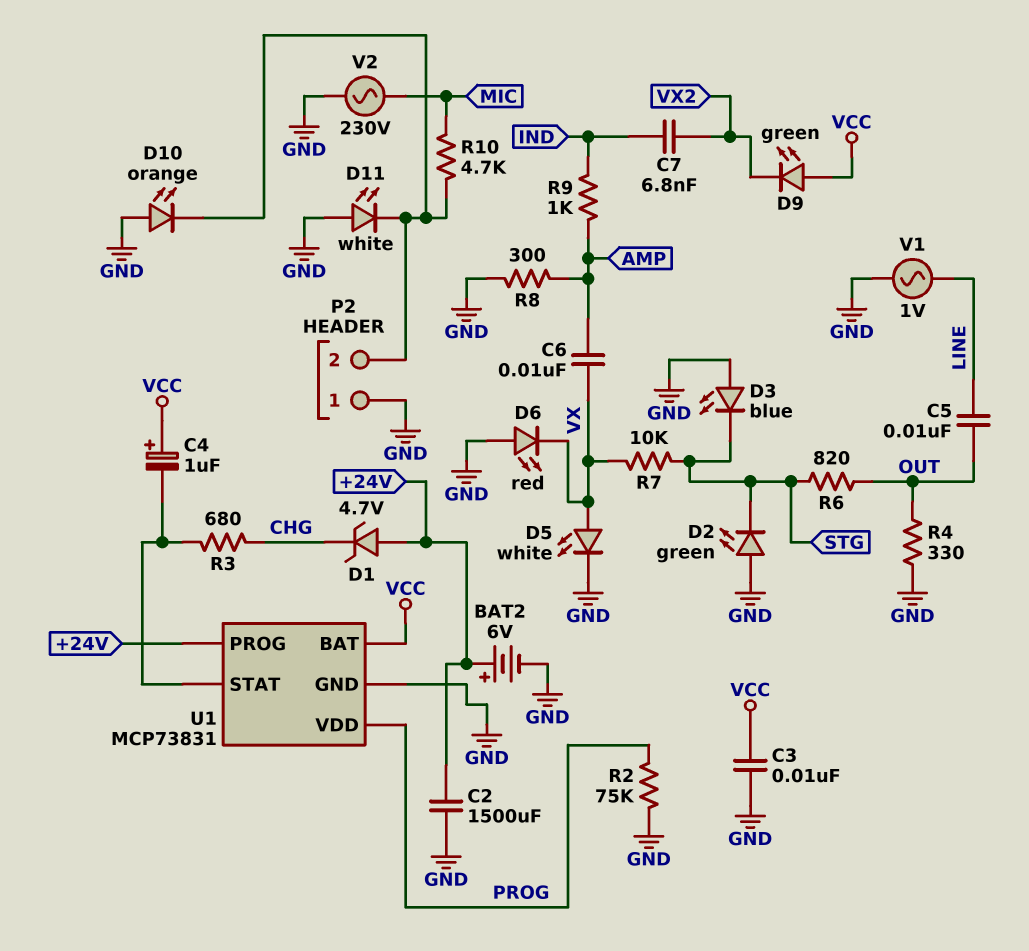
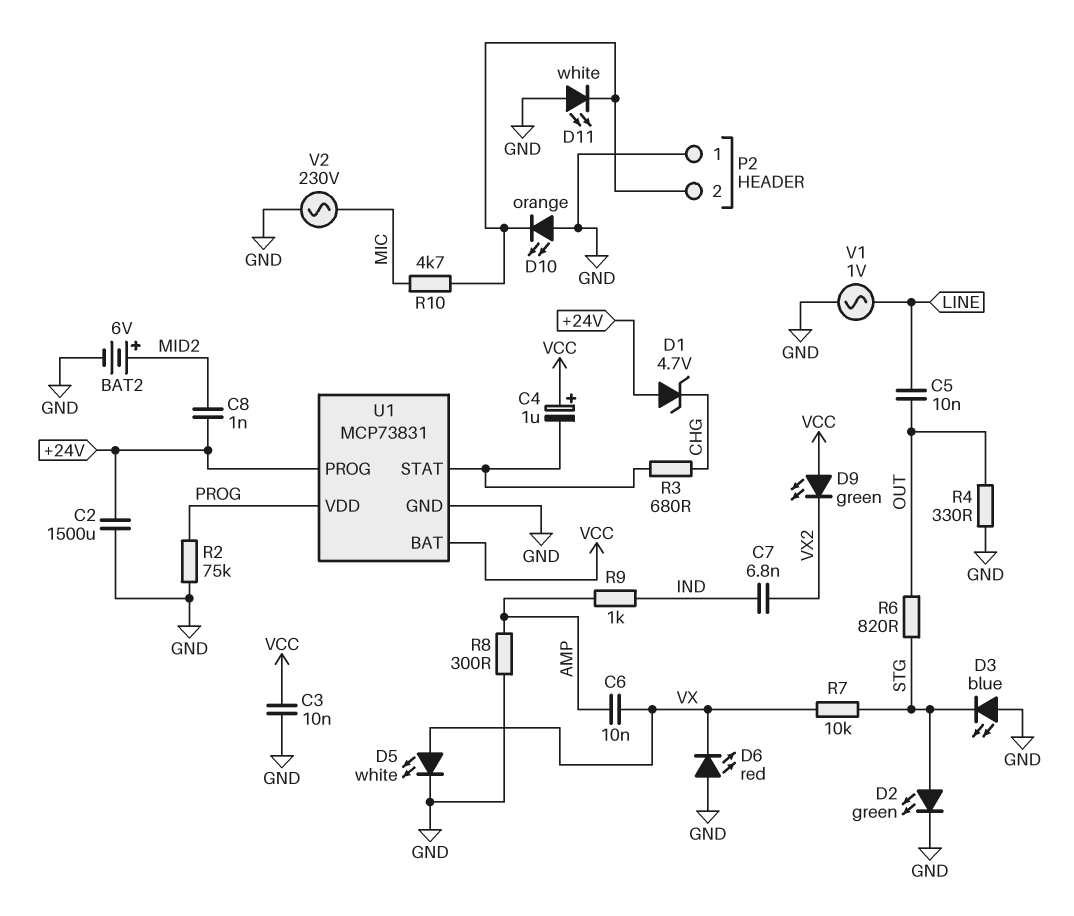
BAT2: 6V (plus +24V, minus GND) -> 6V (plus MID2, minus GND)
C8: none -> 1nF (+24V, MID2)
D2: LED green (A GND, K STG) -> LED green (A STG, K GND)

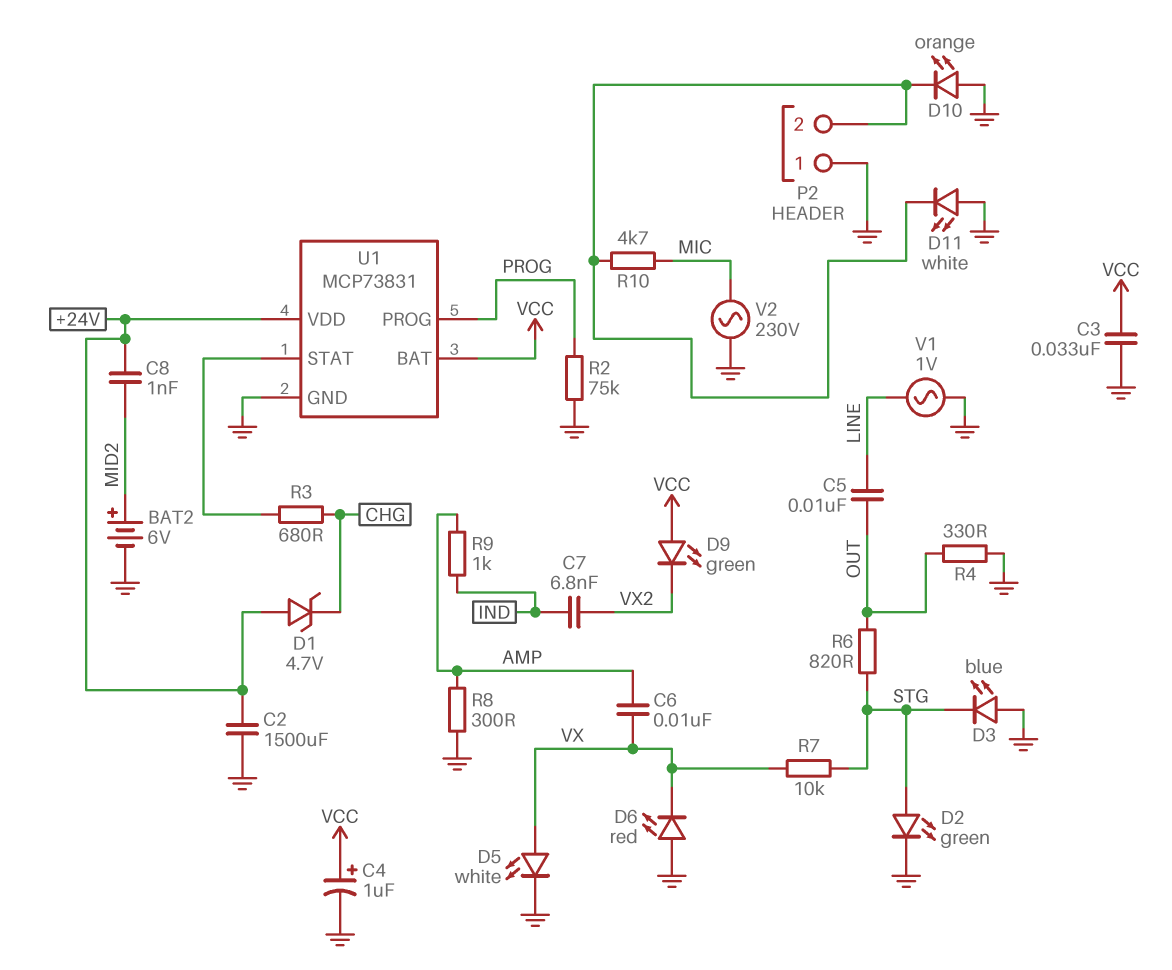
C3: 10nF (GND, VCC) -> 33nF (GND, VCC)
C4: 1uF (plus VCC, minus U1/STAT) -> 1uF (plus VCC, minus GND)
U1 pin PROG: +24V -> PROG
U1 pin VDD: PROG -> +24V

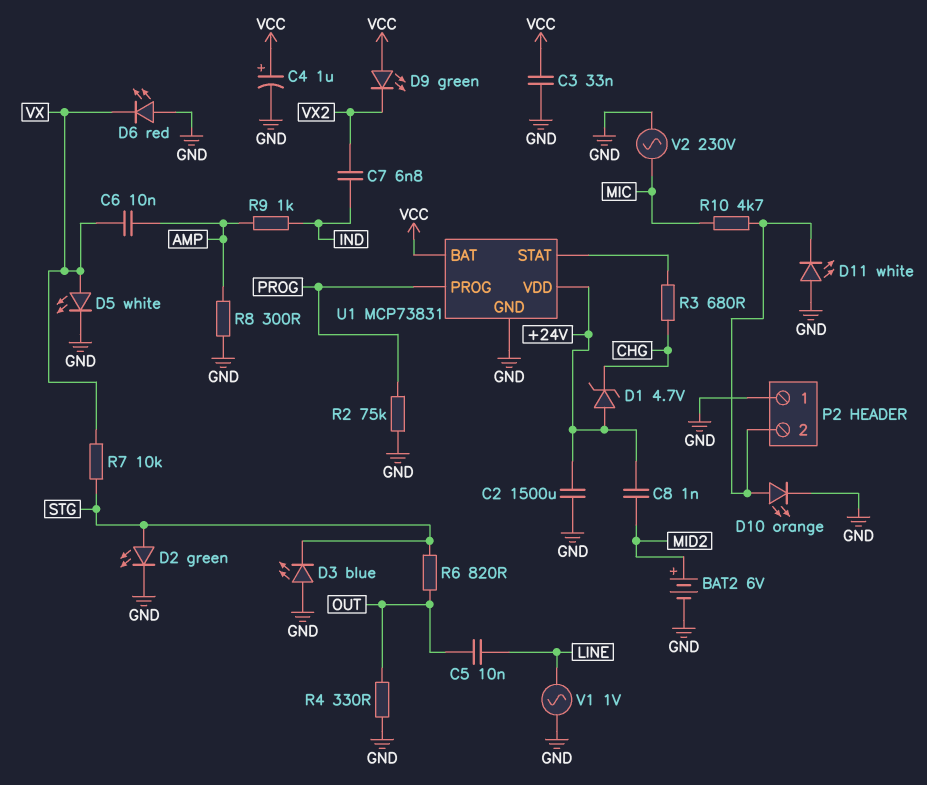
D10: LED orange (A GND, K P2/2) -> LED orange (A P2/2, K GND)

